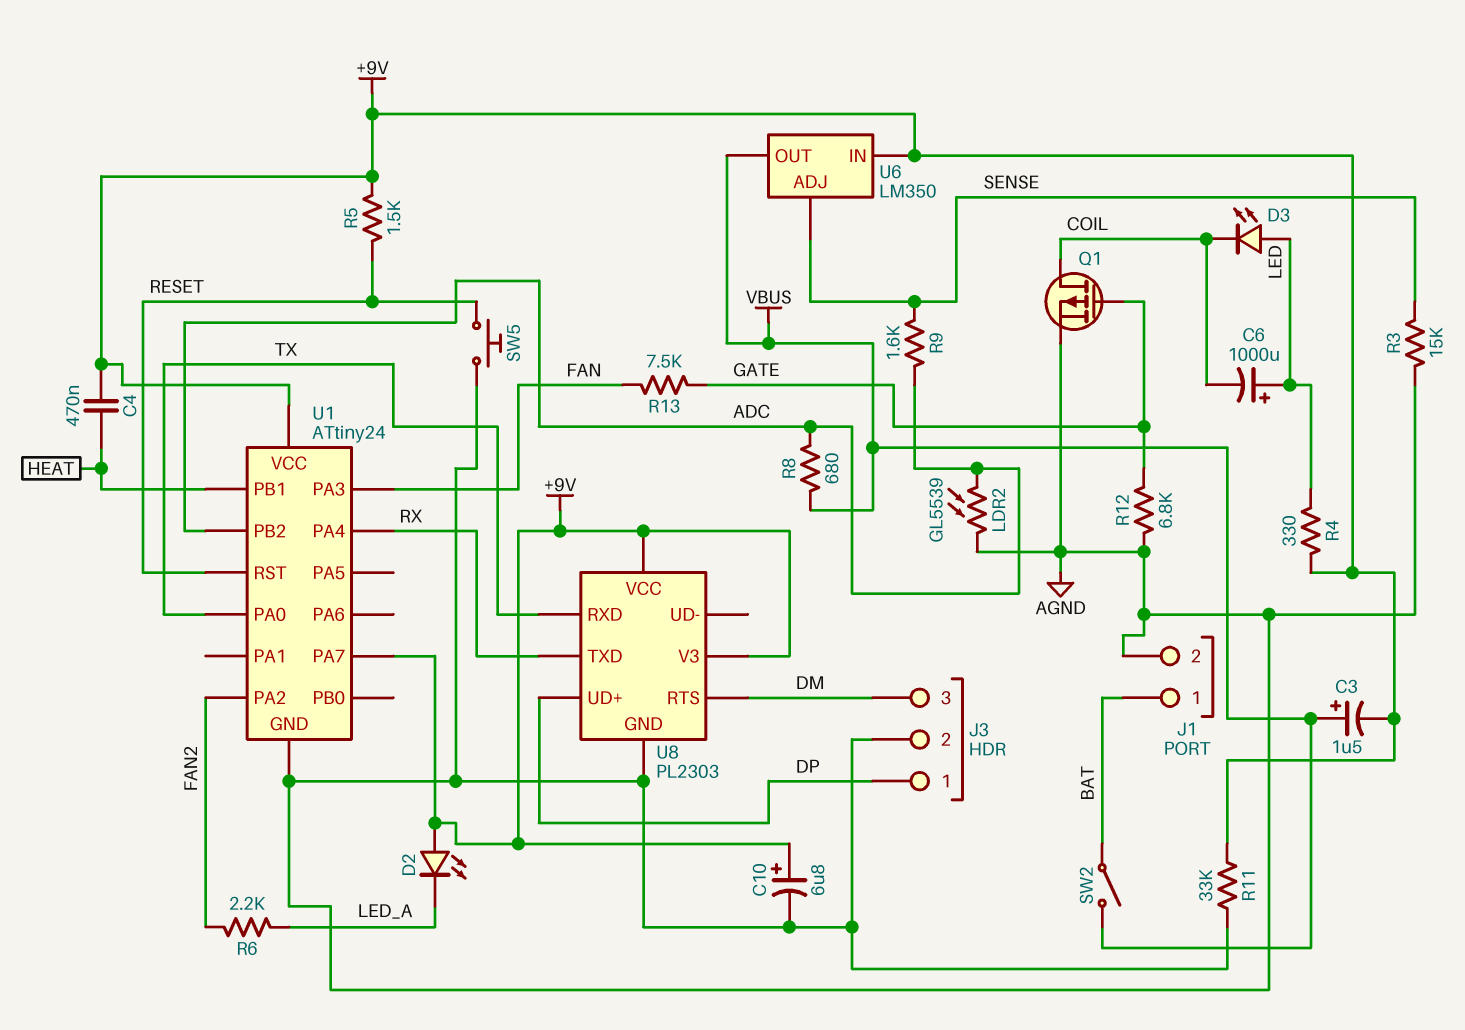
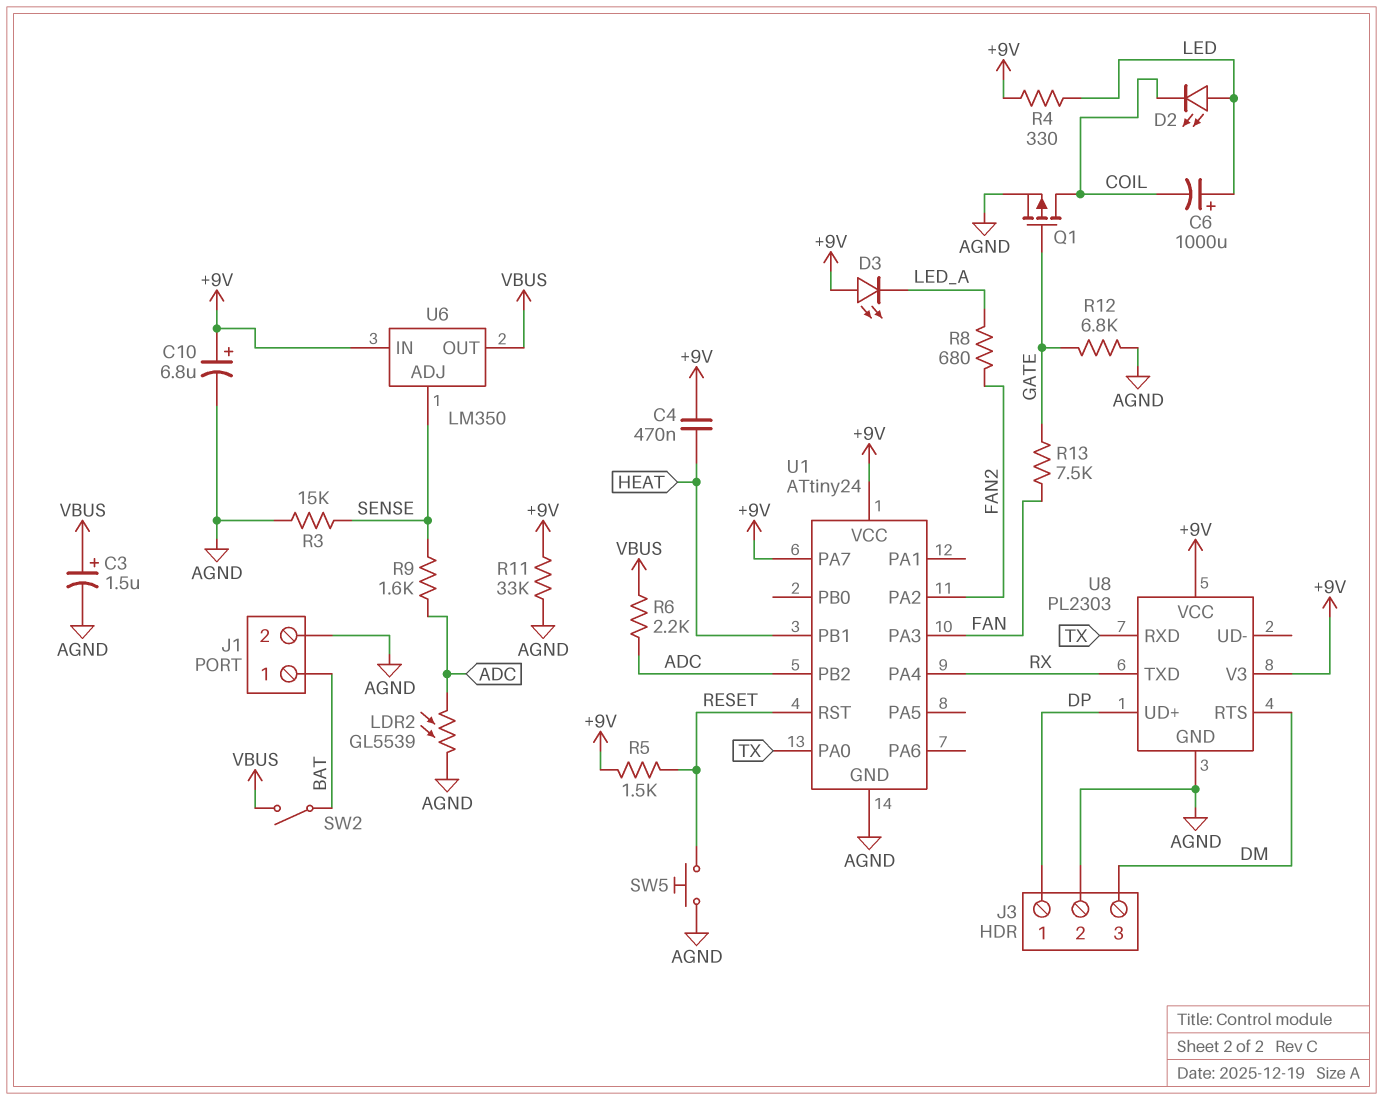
C3: 1.5uF (plus VBUS, minus +9V) -> 1.5uF (plus VBUS, minus AGND)
D2: LED (A +9V, K LED_A) -> LED (A LED, K COIL)
D3: LED (A LED, K COIL) -> LED (A +9V, K LED_A)
R6: 2.2k (FAN2, LED_A) -> 2.2k (ADC, VBUS)
R8: 680 (ADC, VBUS) -> 680 (FAN2, LED_A)

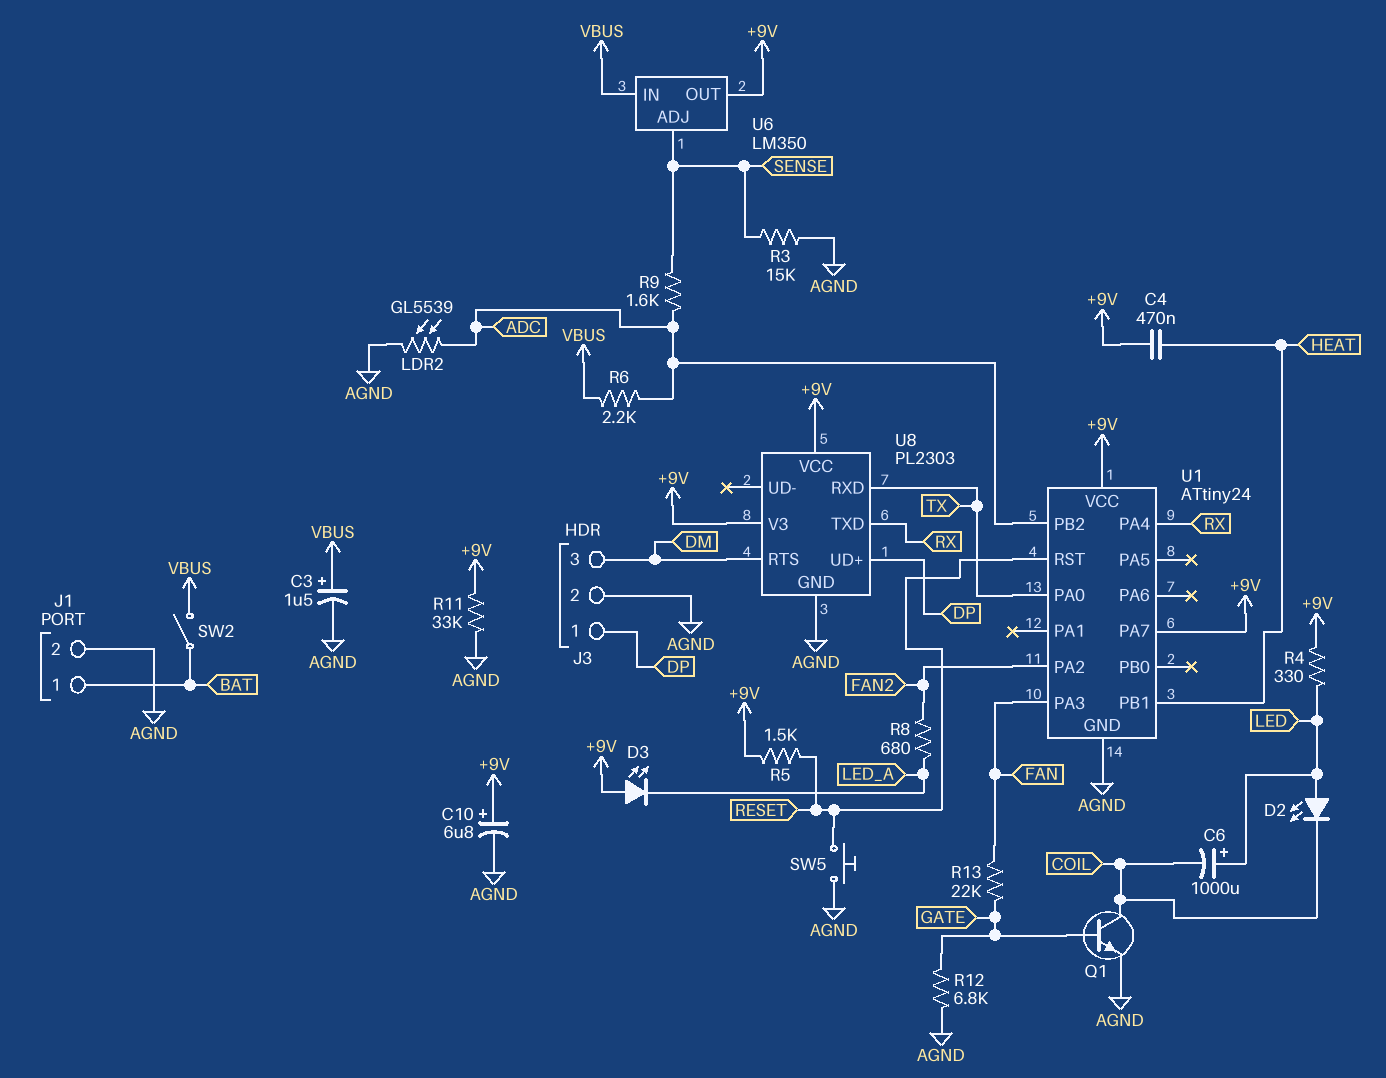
Q1: PMOS (G GATE, D COIL, S AGND) -> NPN (B GATE, C COIL, E AGND)
R13: 7.5k (FAN, GATE) -> 22k (FAN, GATE)
U6 pin IN: +9V -> VBUS
U6 pin OUT: VBUS -> +9V

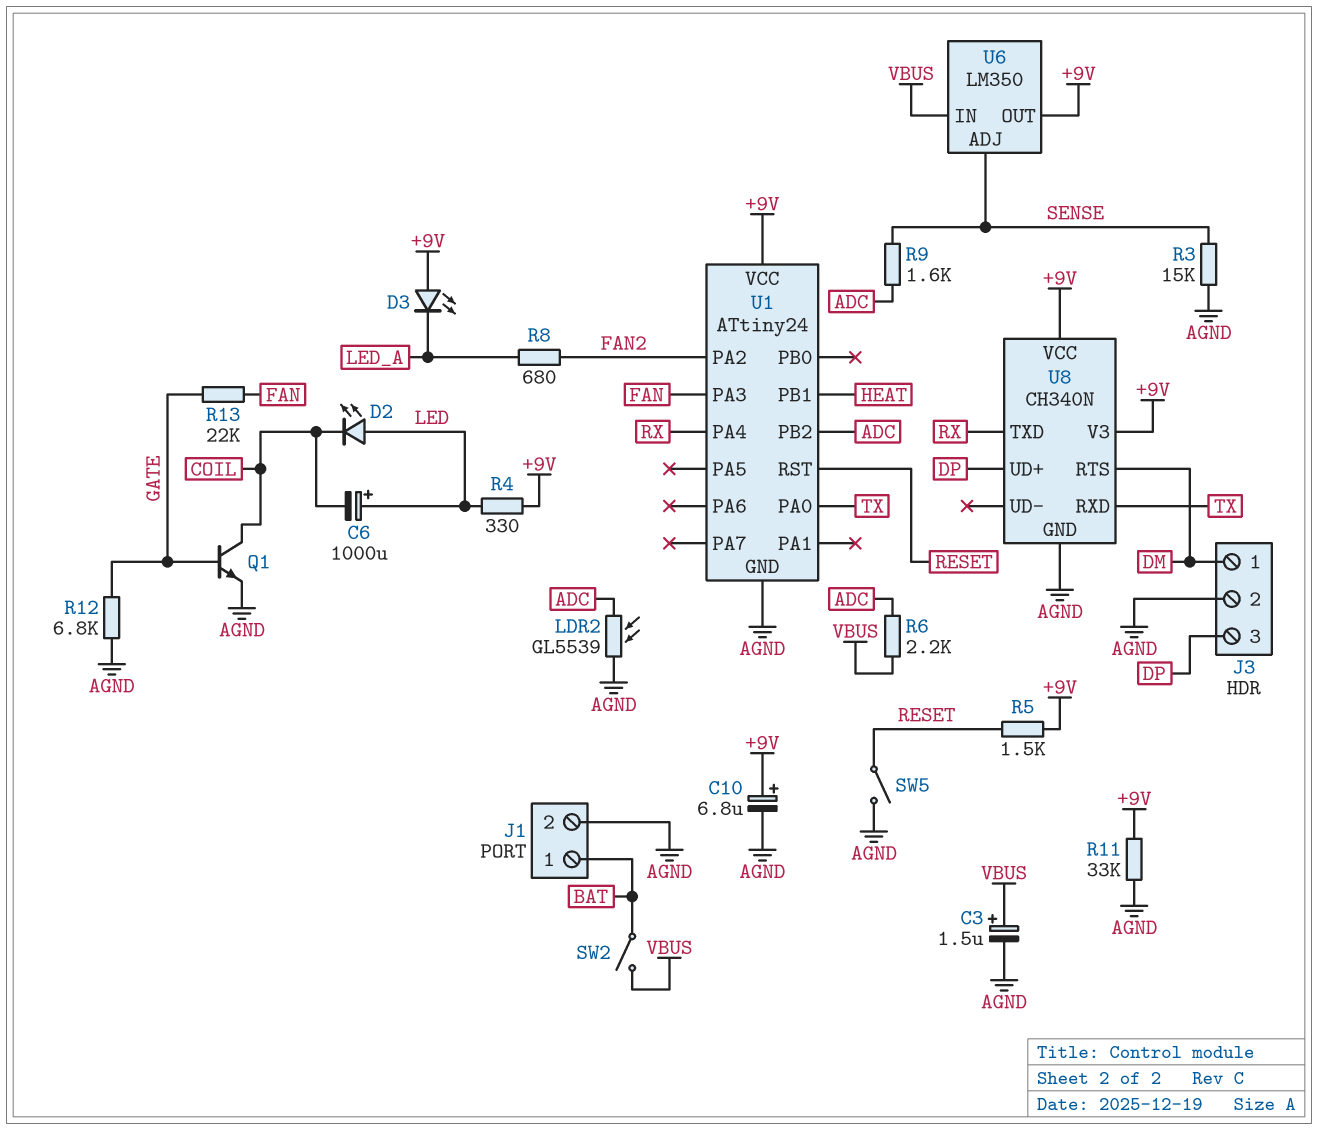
C4: 470nF (+9V, HEAT) -> none
J3 pin 1: DP -> DM
J3 pin 3: DM -> DP
SW5: button (AGND, RESET) -> switch (AGND, RESET)
U1 pin PA7: +9V -> none
U8: PL2303 -> CH340N

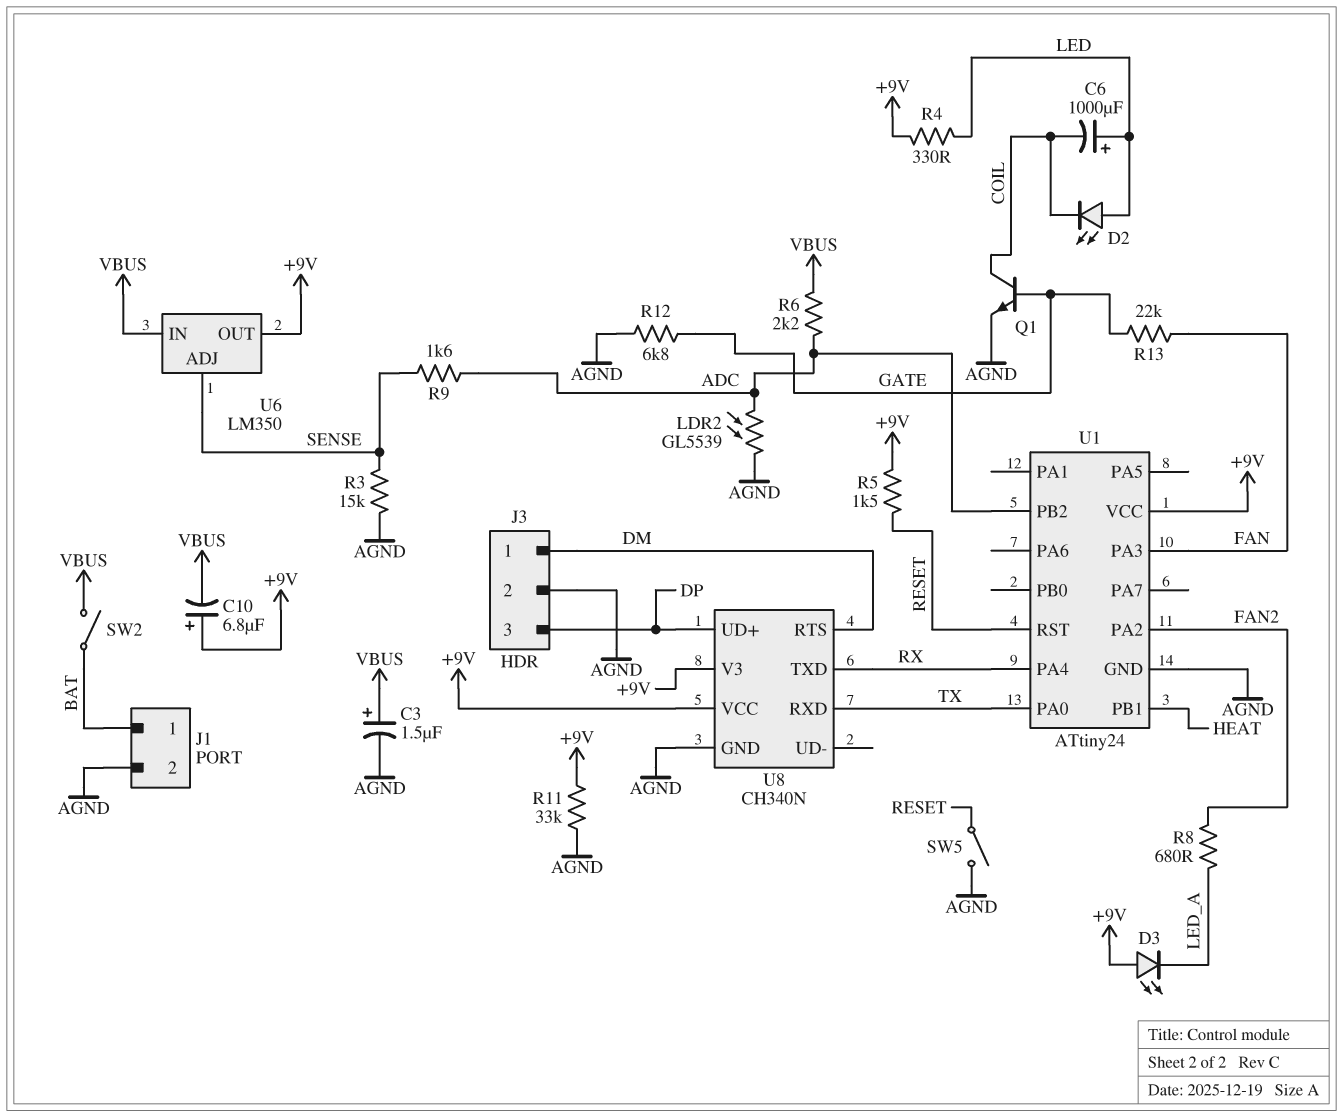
C10: 6.8uF (plus +9V, minus AGND) -> 6.8uF (plus +9V, minus VBUS)

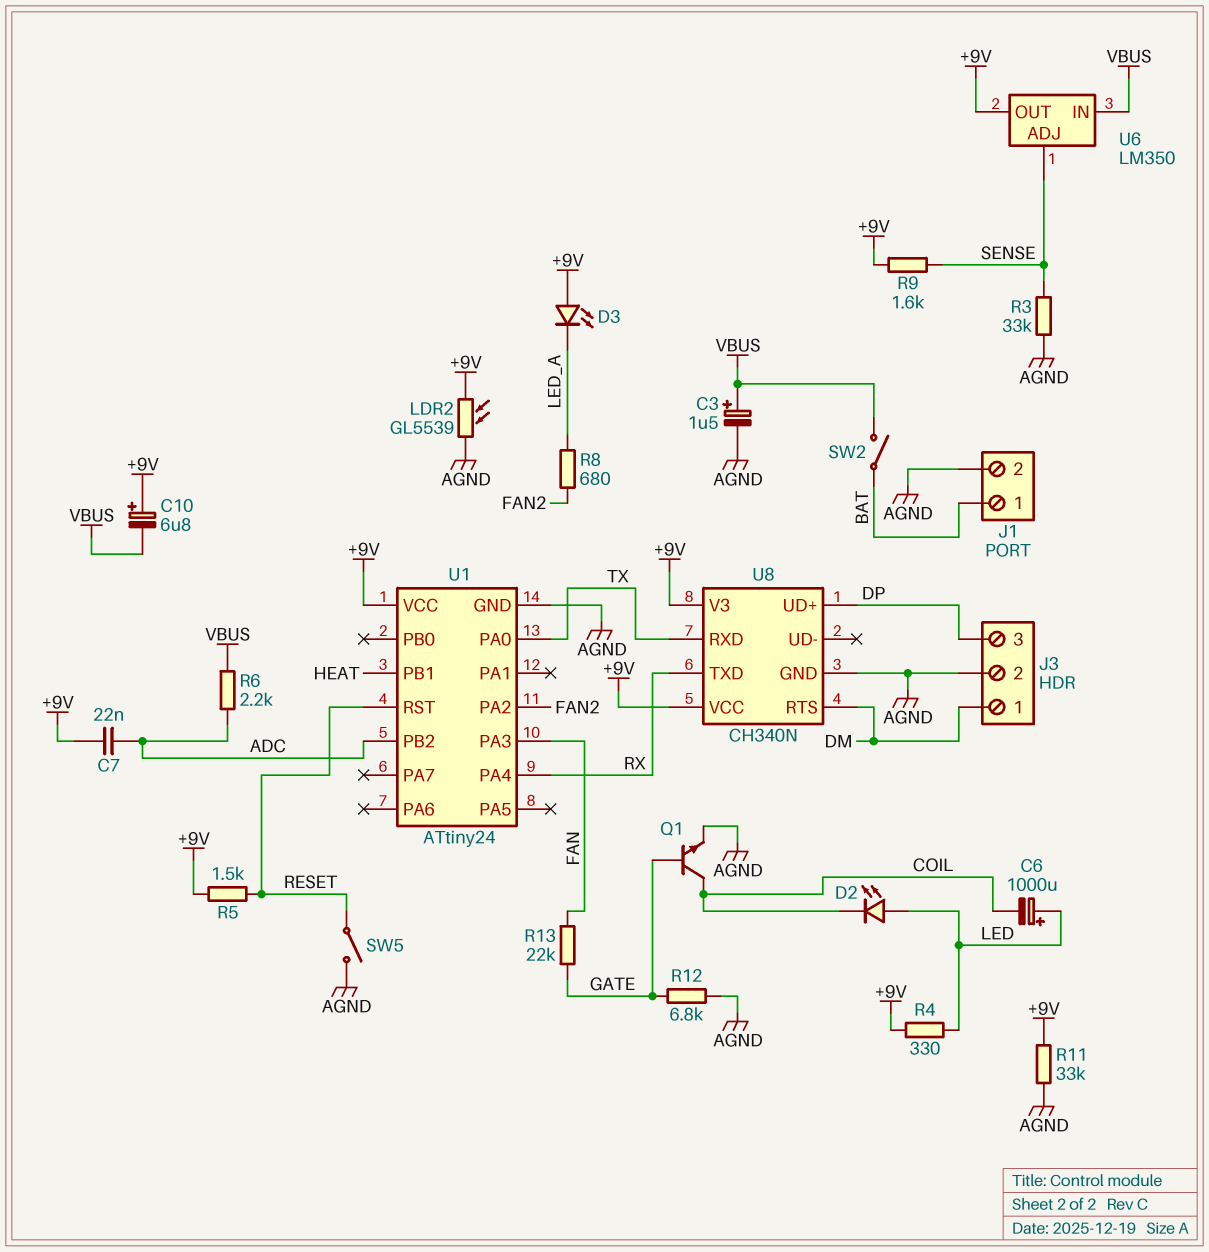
C7: none -> 22nF (+9V, ADC)
LDR2: GL5539 (ADC, AGND) -> GL5539 (+9V, AGND)
R3: 15k (AGND, SENSE) -> 33k (AGND, SENSE)
R9: 1.6k (ADC, SENSE) -> 1.6k (+9V, SENSE)

